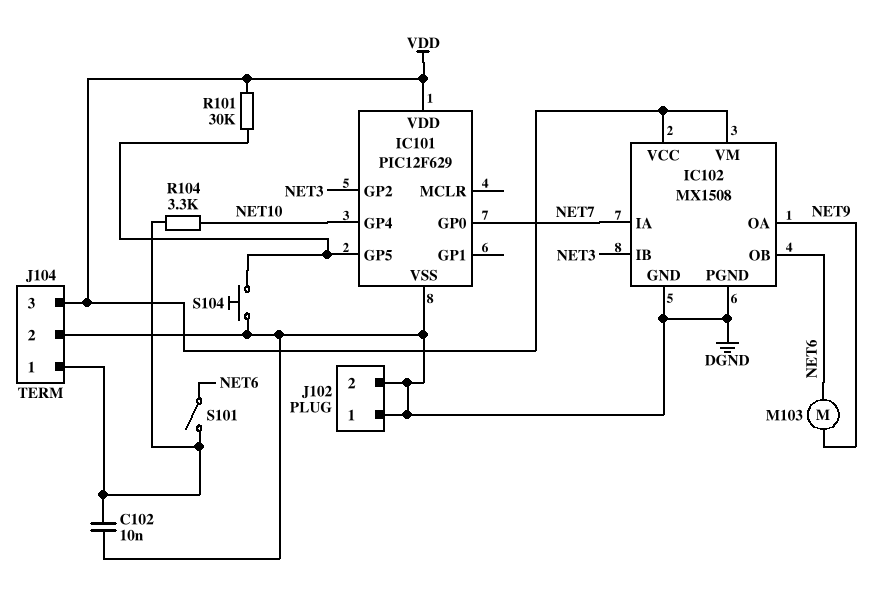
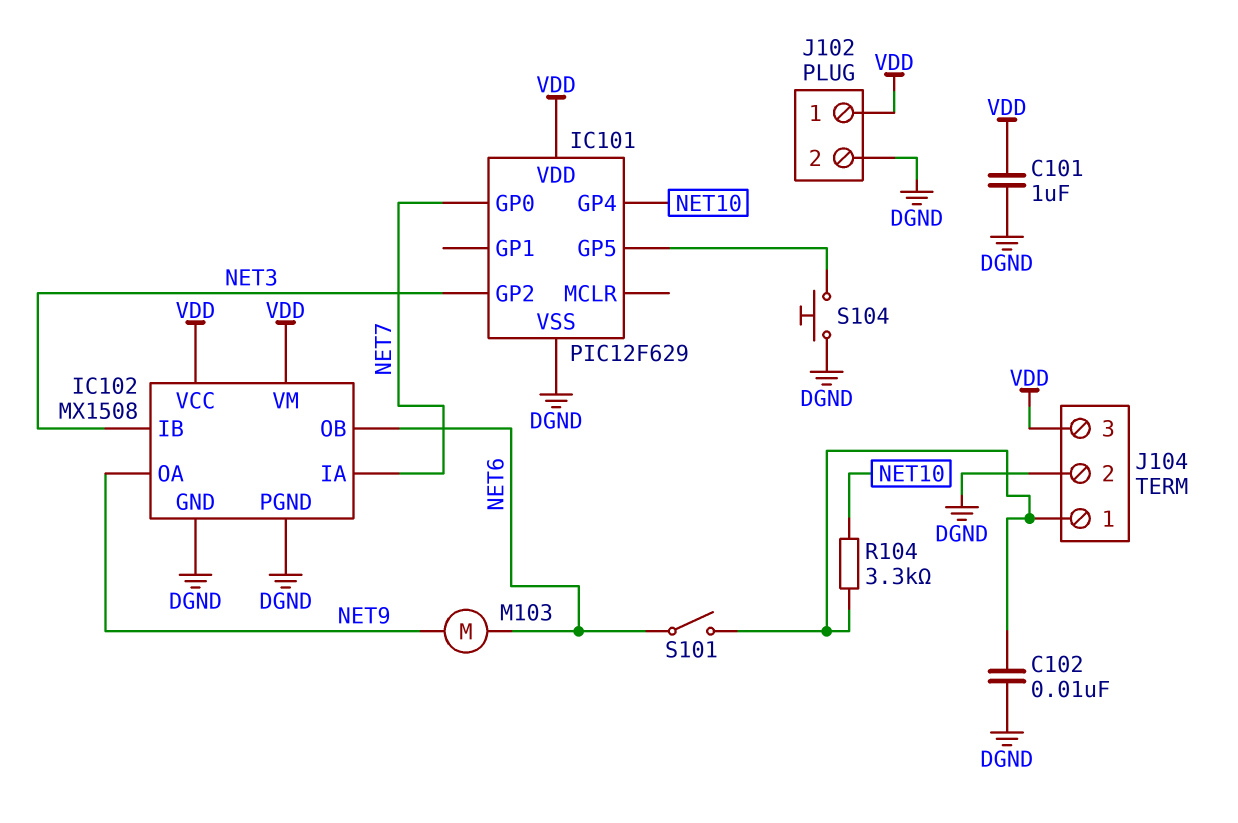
C101: none -> 1uF (DGND, VDD)
J102 pin 1: DGND -> VDD
R101: 30k (IC101/GP5, VDD) -> none

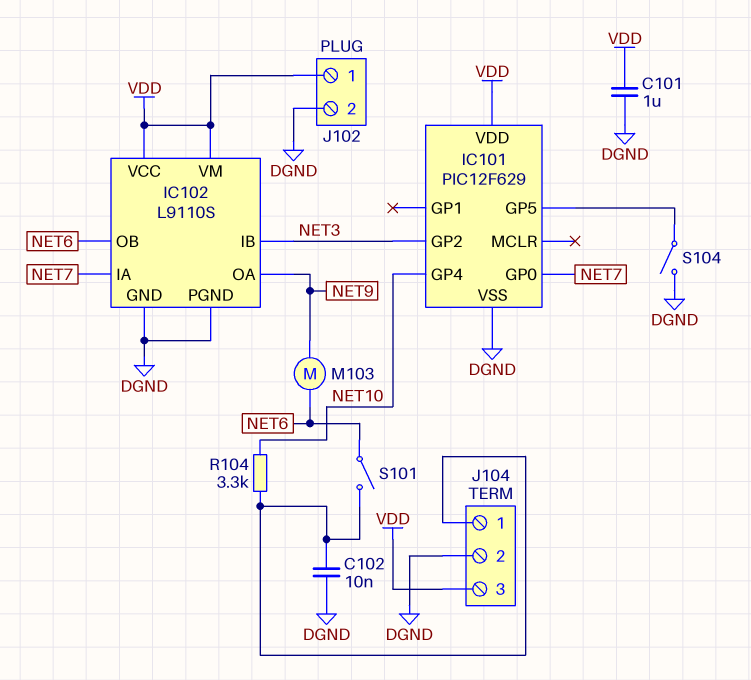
IC102: MX1508 -> L9110S
S104: button (DGND, IC101/GP5) -> switch (DGND, IC101/GP5)

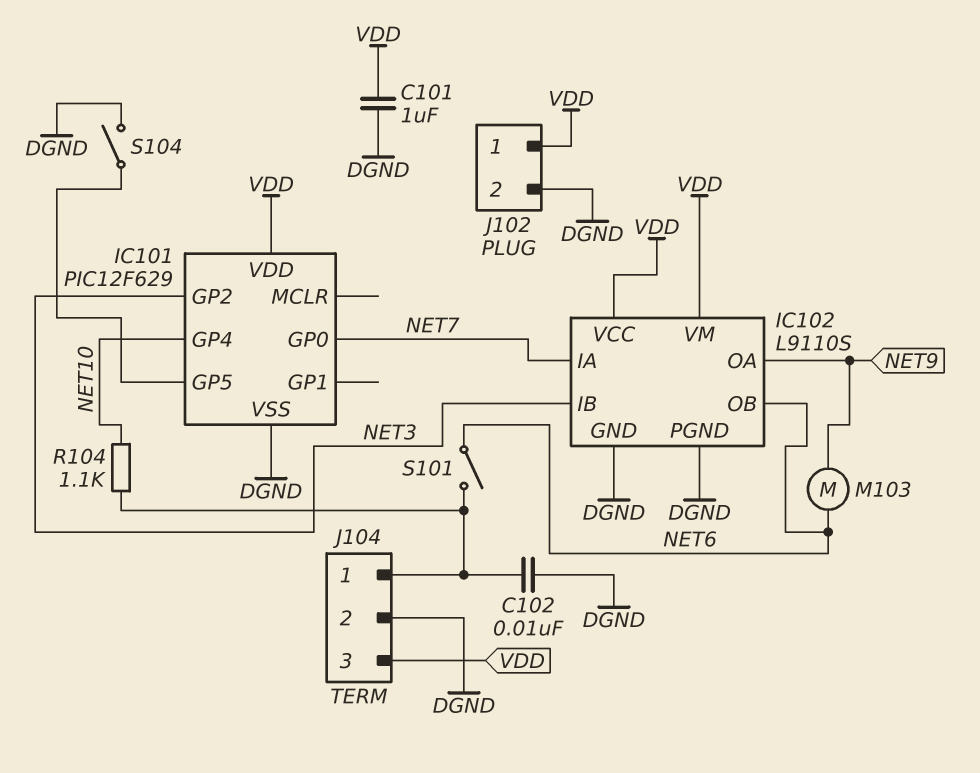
R104: 3.3k (J104/1, NET10) -> 1.1k (J104/1, NET10)

